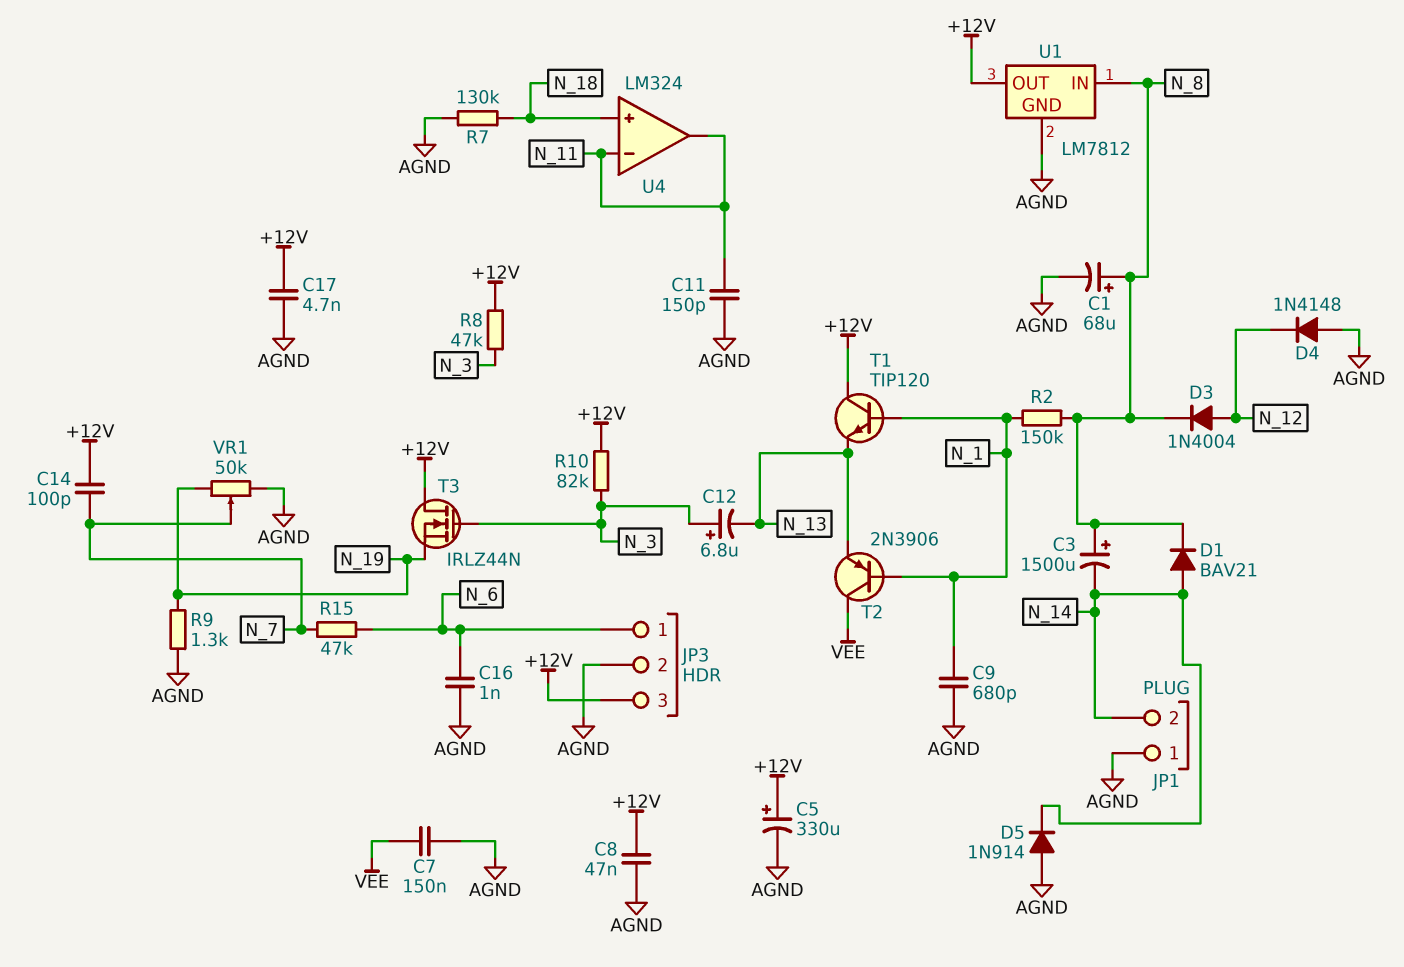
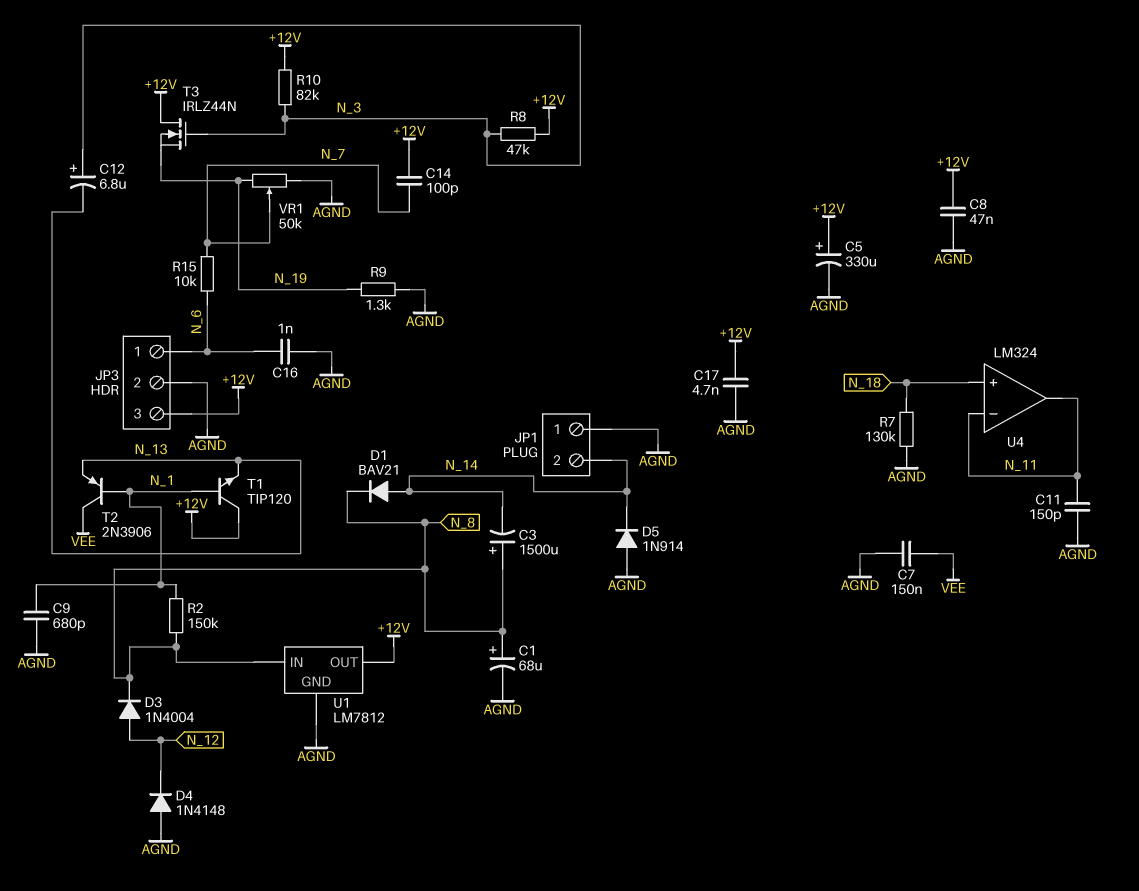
R15: 47k (N_6, N_7) -> 10k (N_6, N_7)

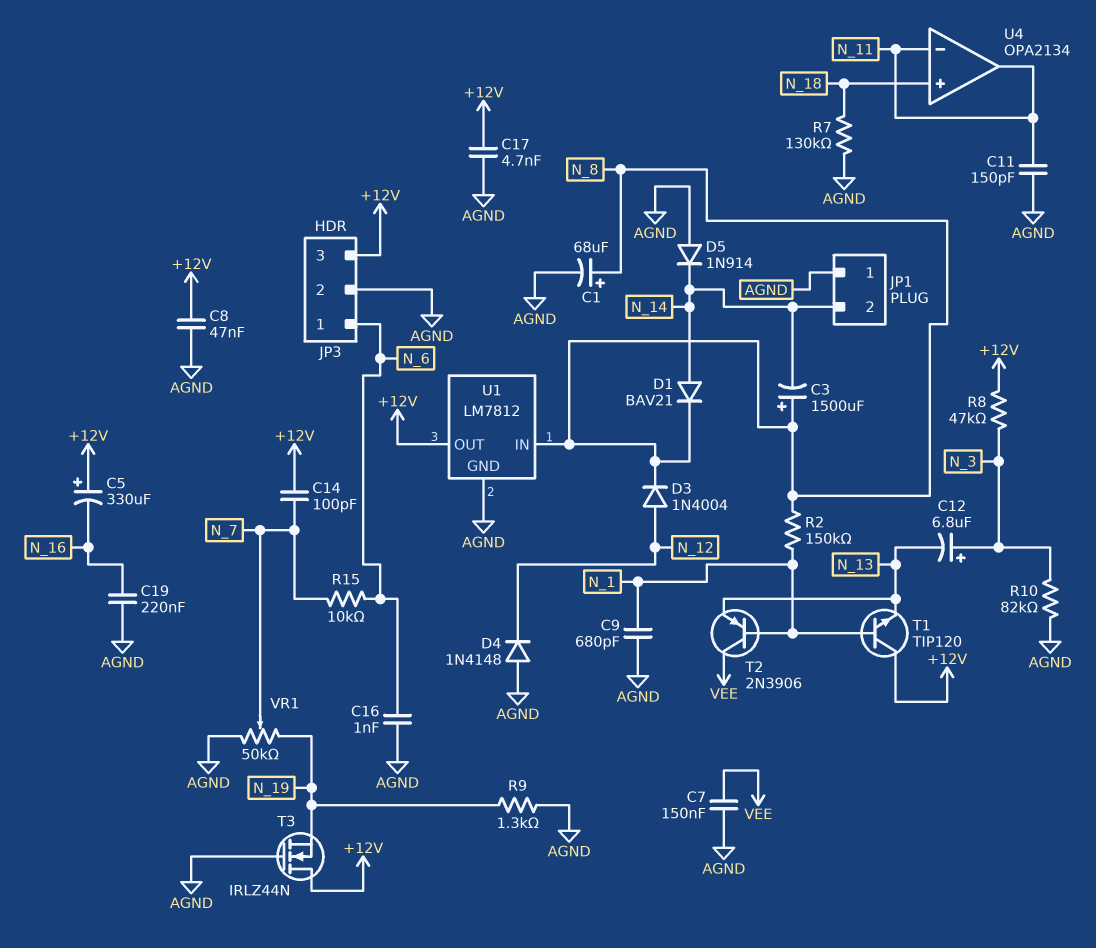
C5: 330uF (plus +12V, minus AGND) -> 330uF (plus +12V, minus N_16)
C19: none -> 220nF (AGND, N_16)
R10: 82k (+12V, N_3) -> 82k (AGND, N_3)
T3: NMOS IRLZ44N (G N_3, D +12V, S N_19) -> NMOS IRLZ44N (G AGND, D +12V, S N_19)
U4: LM324 -> OPA2134

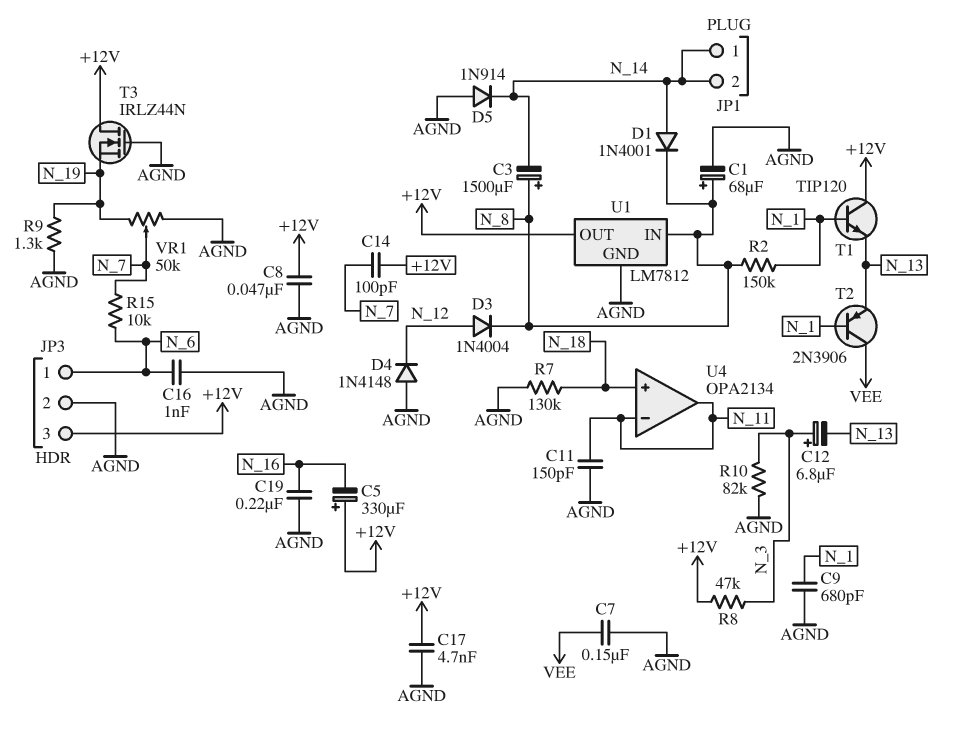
D1: diode BAV21 (A N_14, K N_8) -> diode 1N4001 (A N_14, K N_8)
JP1 pin 1: AGND -> N_14

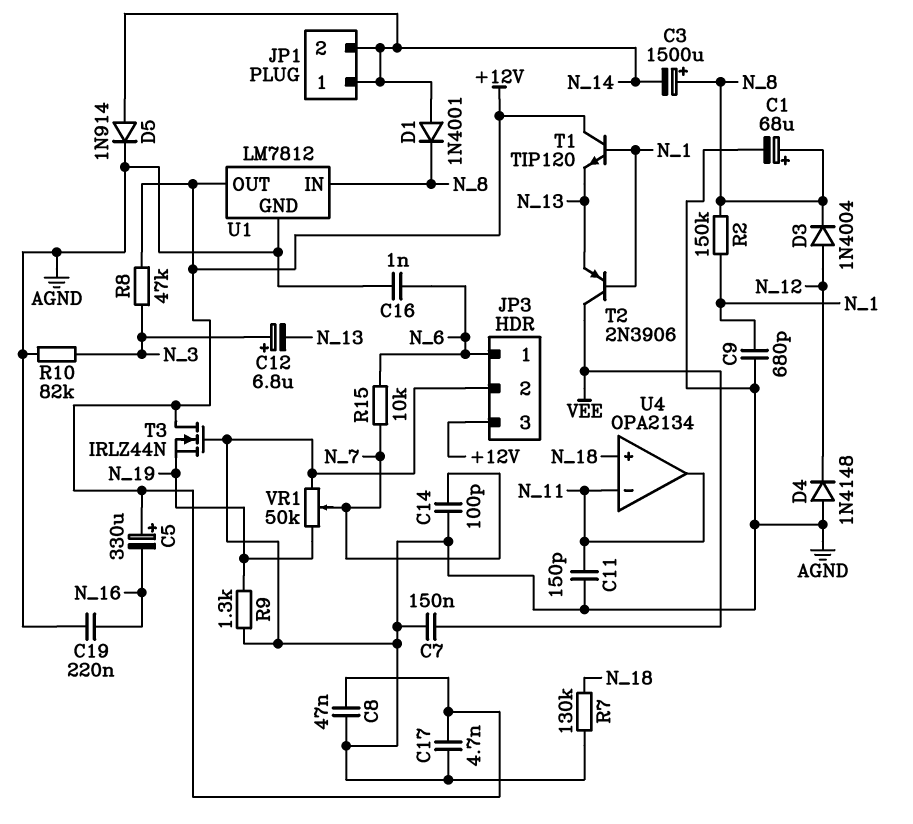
C14: 100pF (+12V, N_7) -> 100pF (AGND, N_7)
D5: diode 1N914 (A AGND, K N_14) -> diode 1N914 (A N_14, K AGND)

